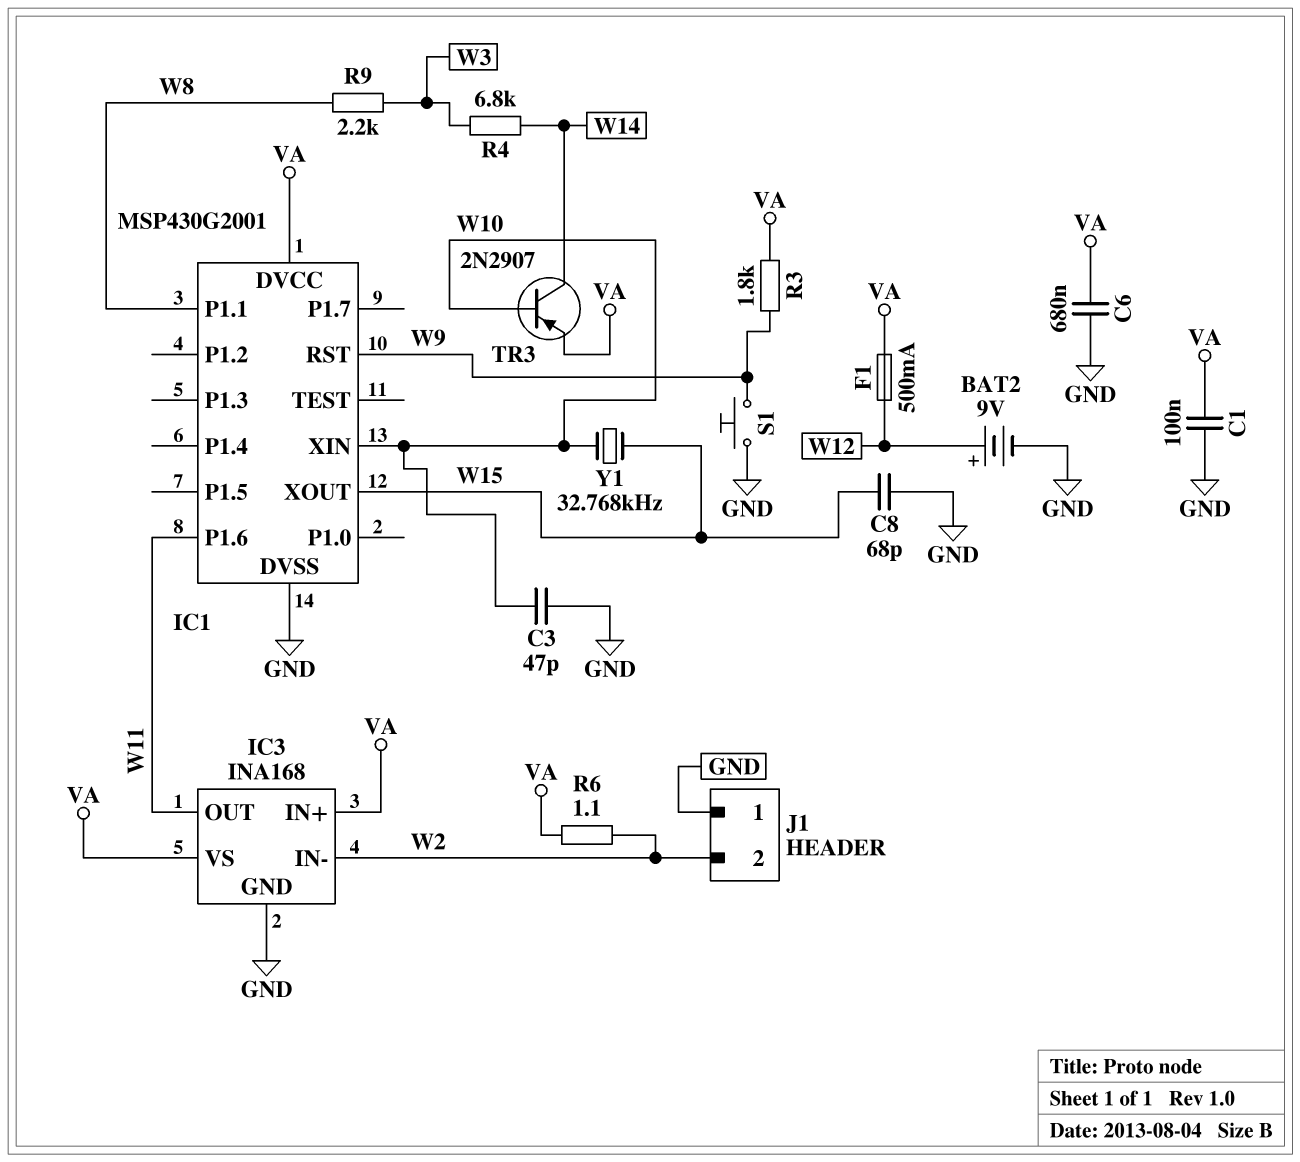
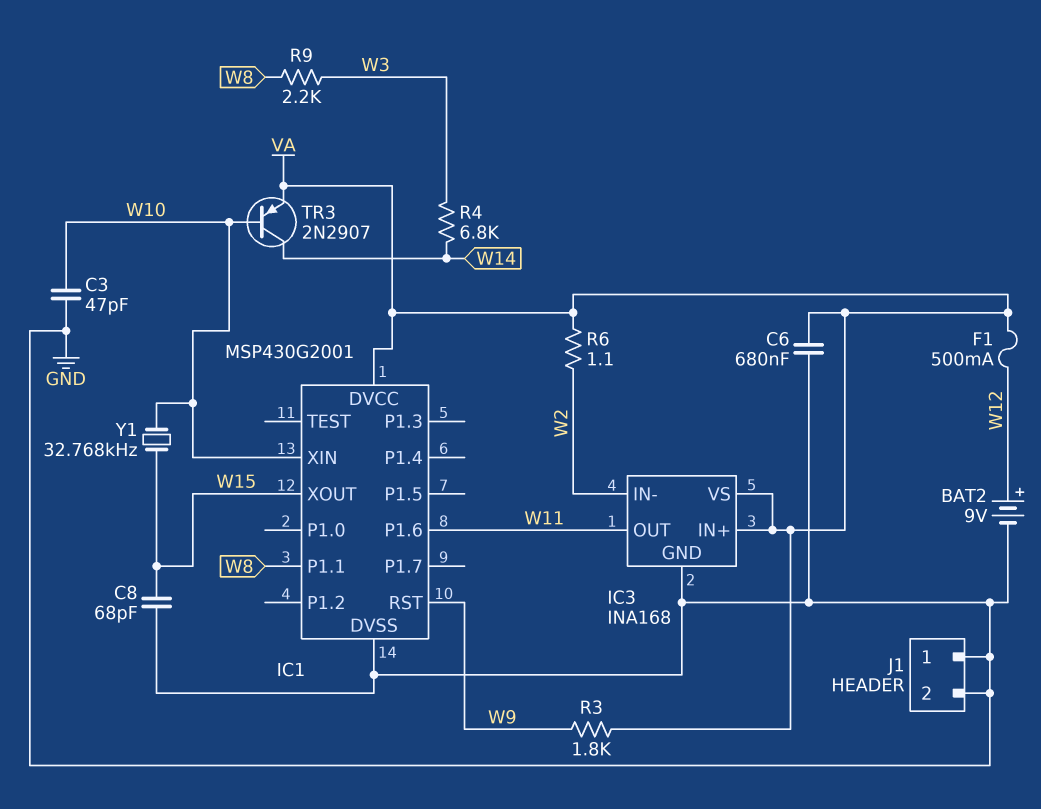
C1: 100nF (GND, VA) -> none
J1 pin 2: W2 -> GND
S1: button (GND, W9) -> none

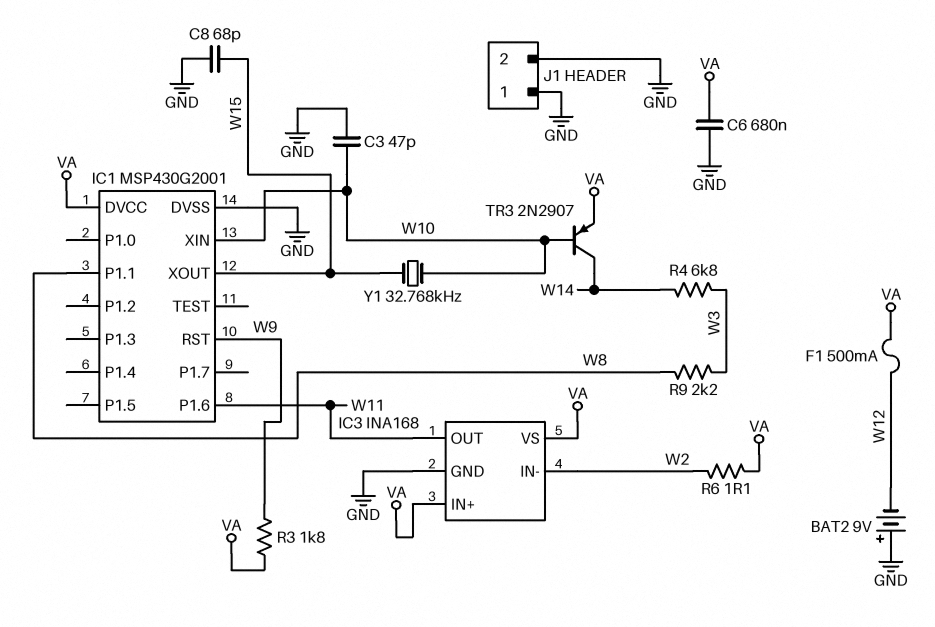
BAT2: 9V (plus W12, minus GND) -> 9V (plus GND, minus W12)

